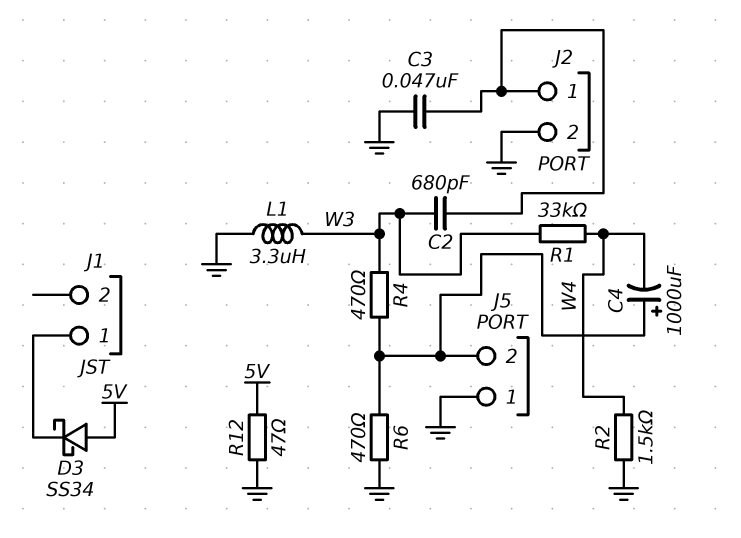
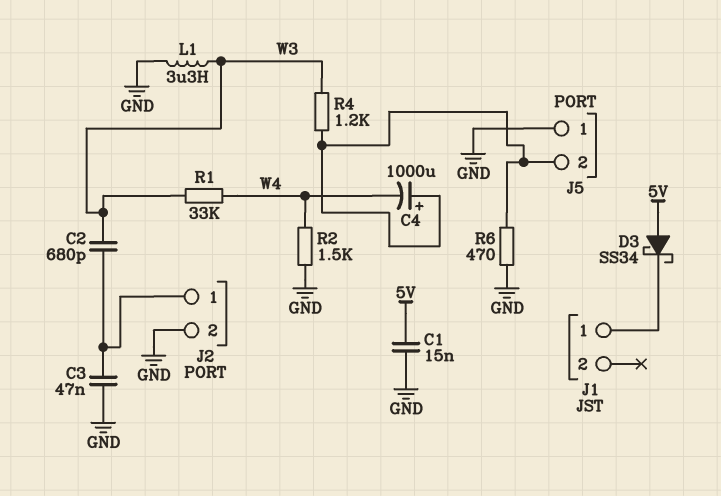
C1: none -> 15nF (5V, GND)
R4: 470 (J5/2, W3) -> 1.2k (J5/2, W3)
R12: 47 (5V, GND) -> none

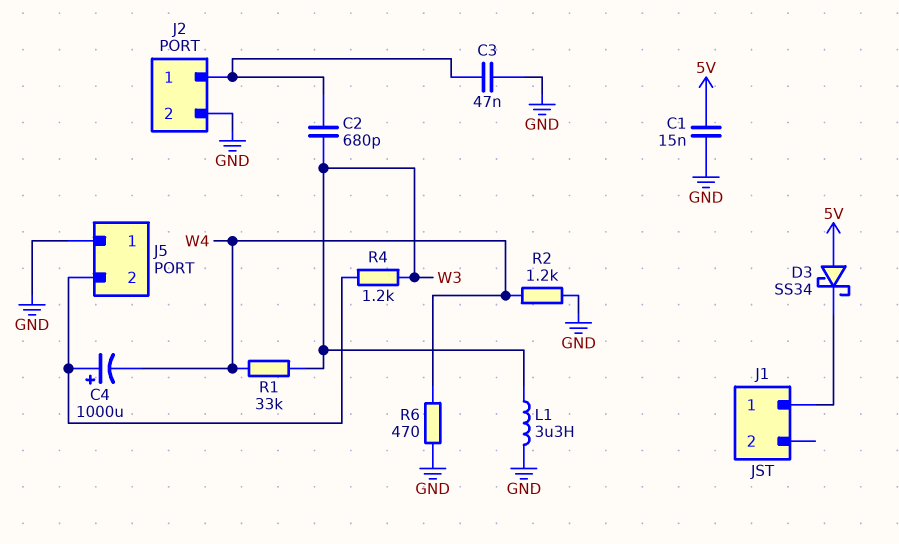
R2: 1.5k (GND, W4) -> 1.2k (GND, W4)
R6: 470 (GND, J5/2) -> 470 (GND, W4)

